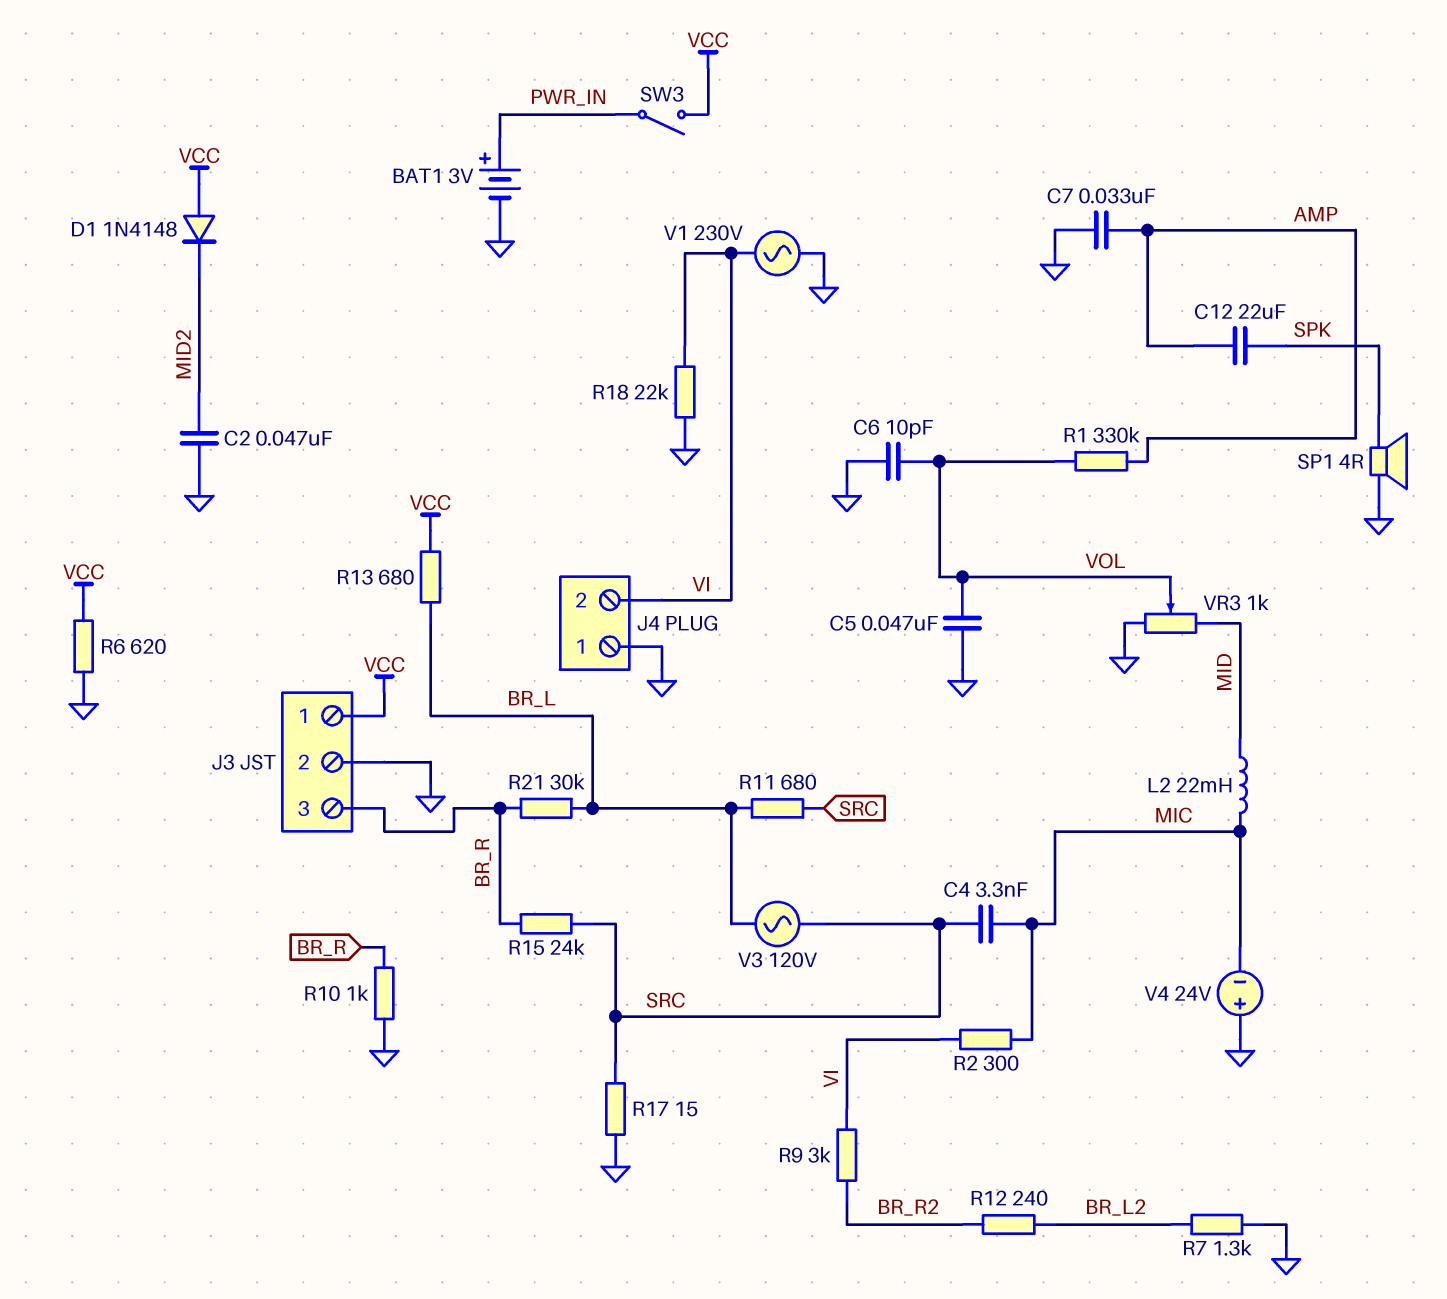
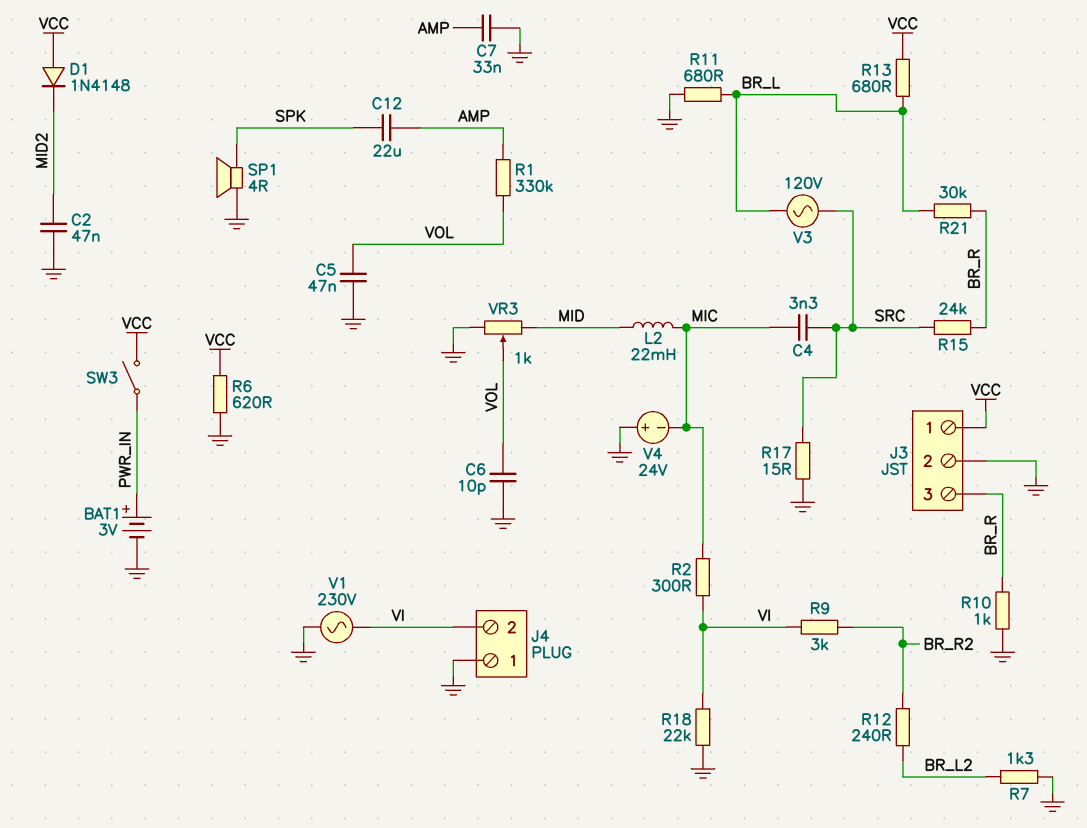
R11: 680 (BR_L, SRC) -> 680 (BR_L, GND)

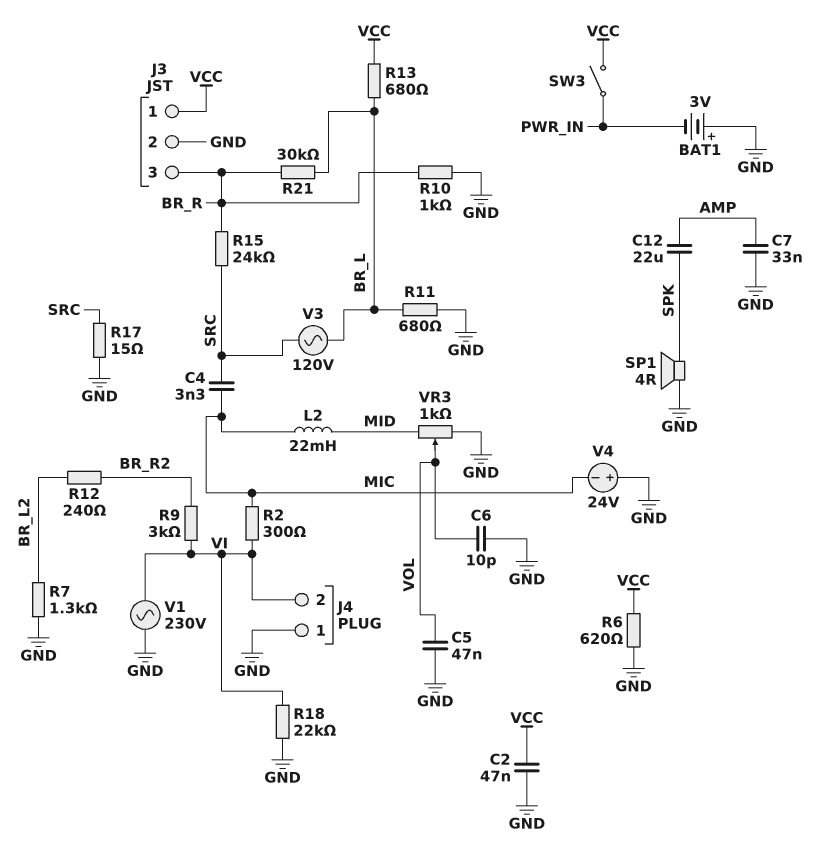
BAT1: 3V (plus PWR_IN, minus GND) -> 3V (plus GND, minus PWR_IN)
C2: 47nF (GND, MID2) -> 47nF (GND, VCC)
D1: diode 1N4148 (A VCC, K MID2) -> none
R1: 330k (AMP, VOL) -> none

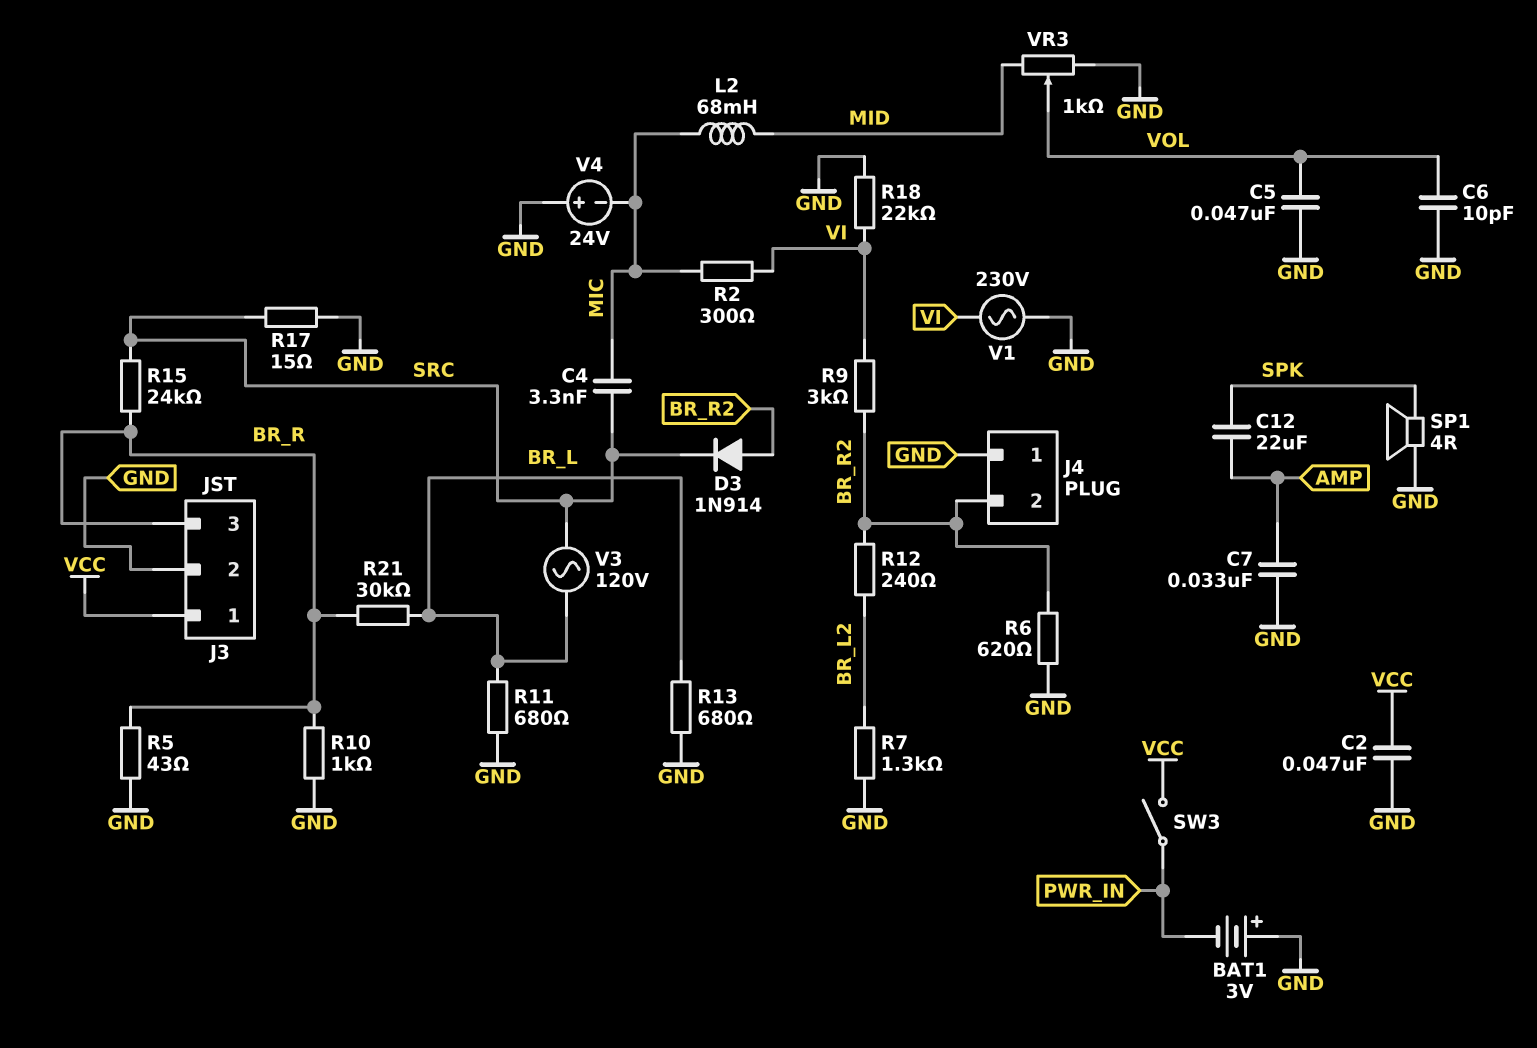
D3: none -> diode 1N914 (A BR_R2, K SRC)
J4 pin 2: VI -> BR_R2
L2: 22mH (MIC, MID) -> 68mH (MIC, MID)
R5: none -> 43 (BR_R, GND)
R6: 620 (GND, VCC) -> 620 (BR_R2, GND)
R13: 680 (BR_L, VCC) -> 680 (BR_L, GND)

